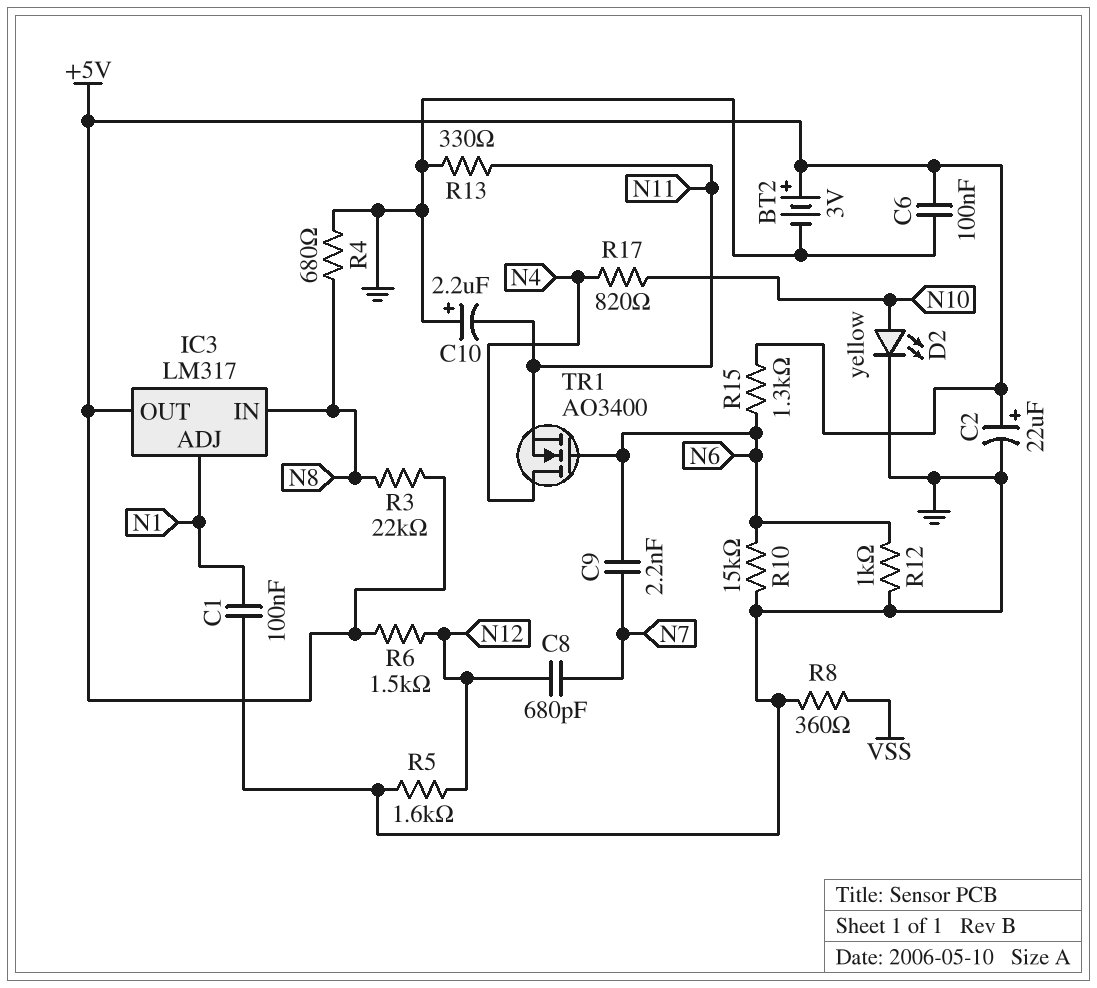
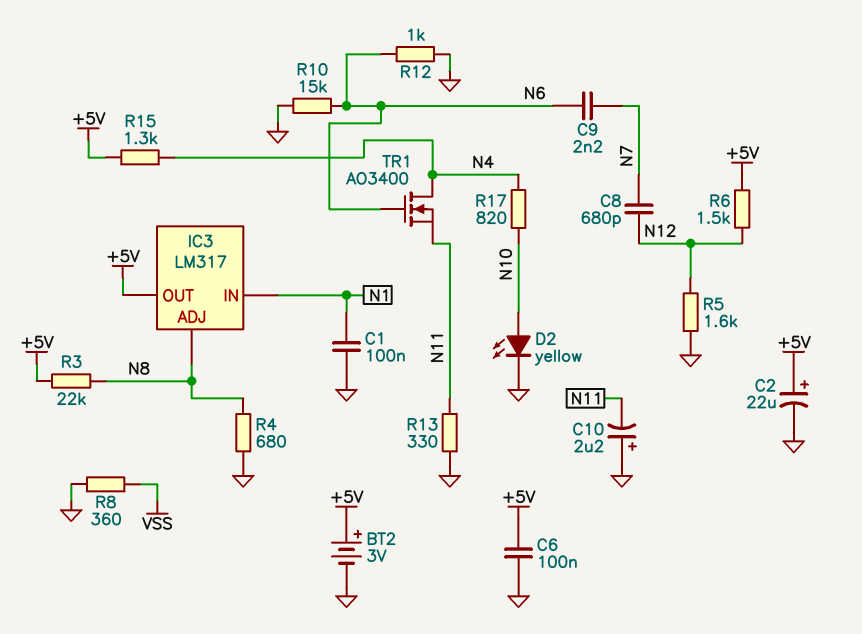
IC3 pin ADJ: N1 -> N8
IC3 pin IN: N8 -> N1
R15: 1.3k (+5V, N6) -> 1.3k (+5V, N4)

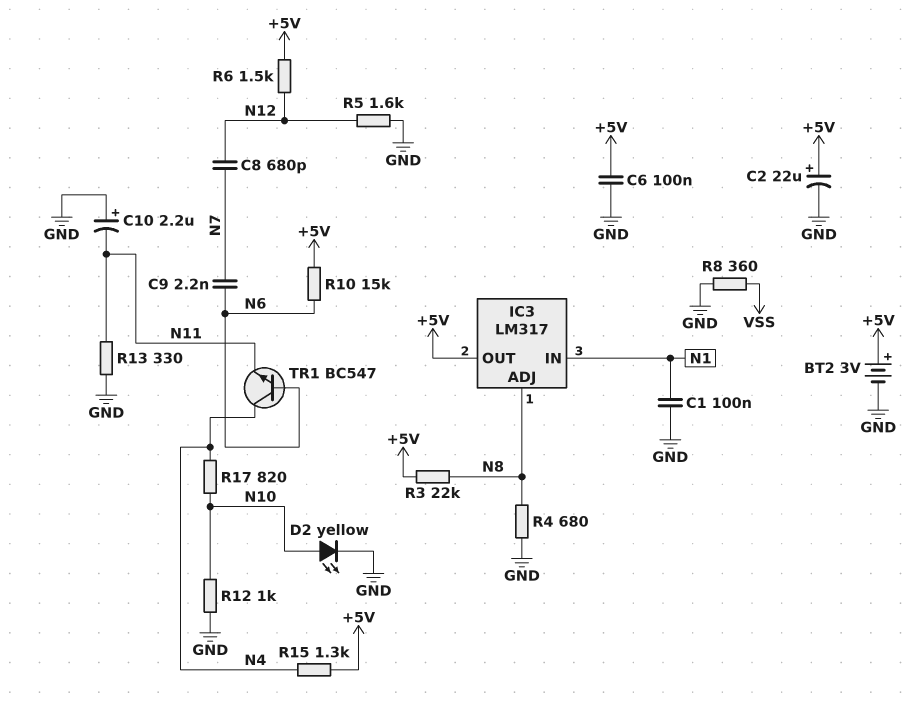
R10: 15k (GND, N6) -> 15k (+5V, N6)
R12: 1k (GND, N6) -> 1k (GND, N10)
TR1: NMOS AO3400 (G N6, D N4, S N11) -> NPN BC547 (B N6, C N4, E N11)

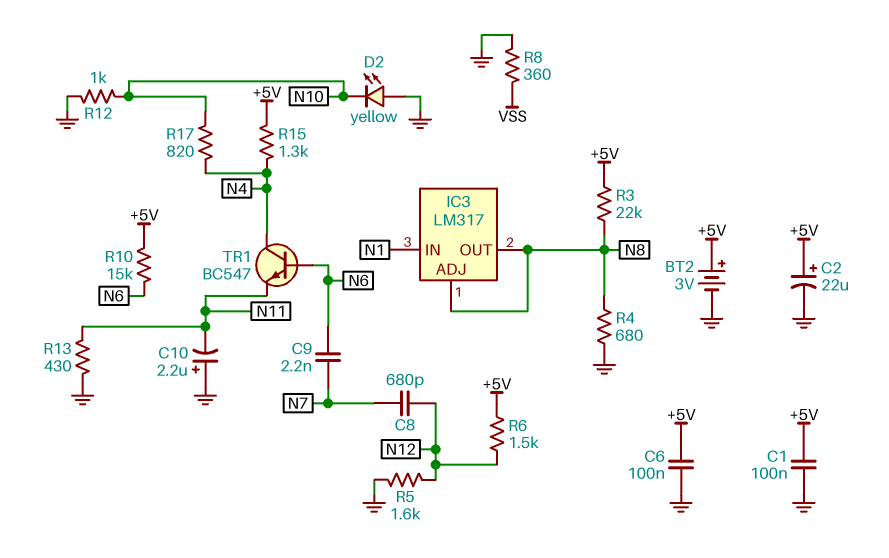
C1: 100nF (GND, N1) -> 100nF (+5V, GND)
D2: LED yellow (A N10, K GND) -> LED yellow (A GND, K N10)
IC3 pin OUT: +5V -> N8
R13: 330 (GND, N11) -> 430 (GND, N11)

